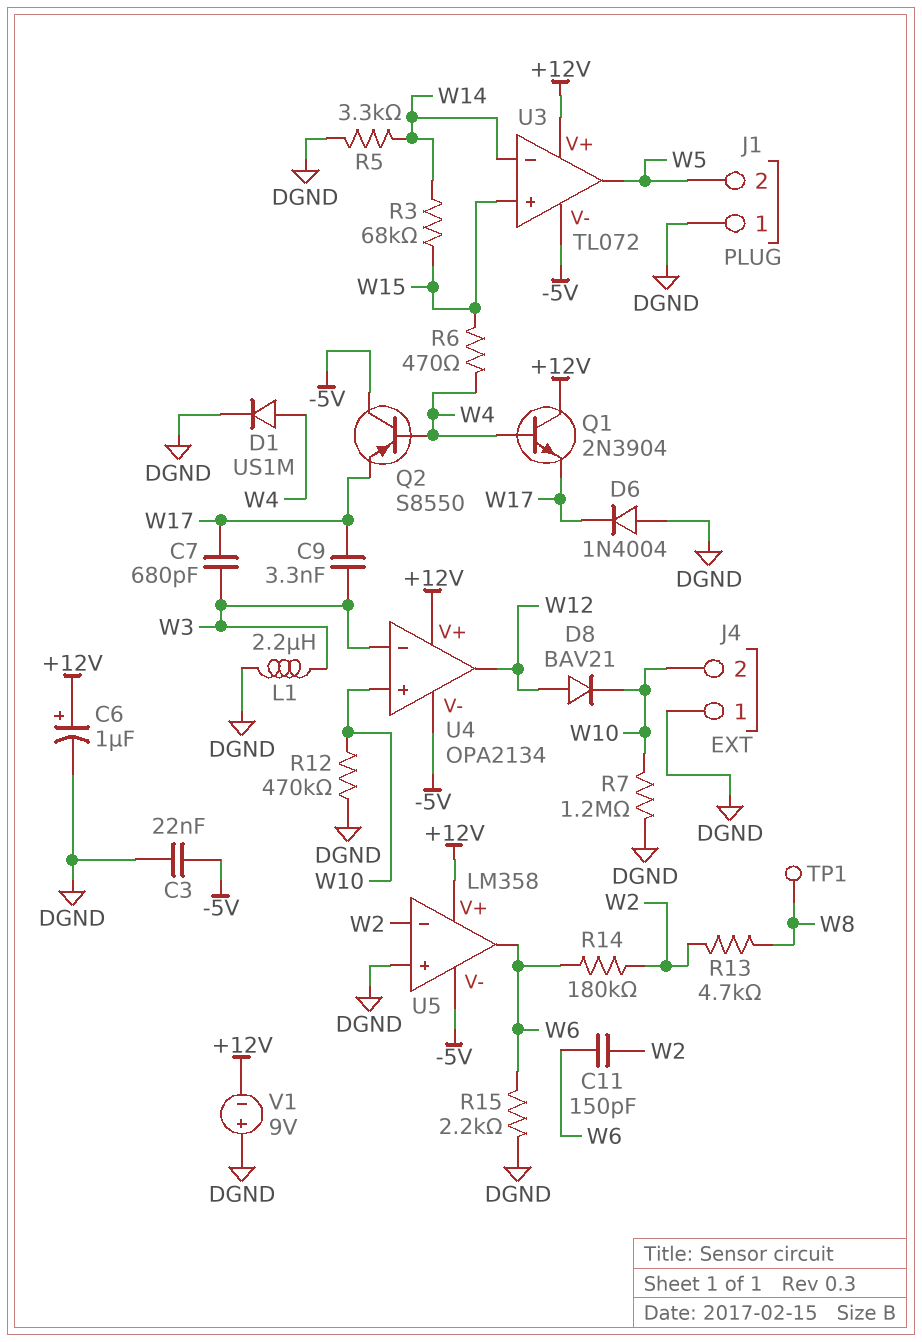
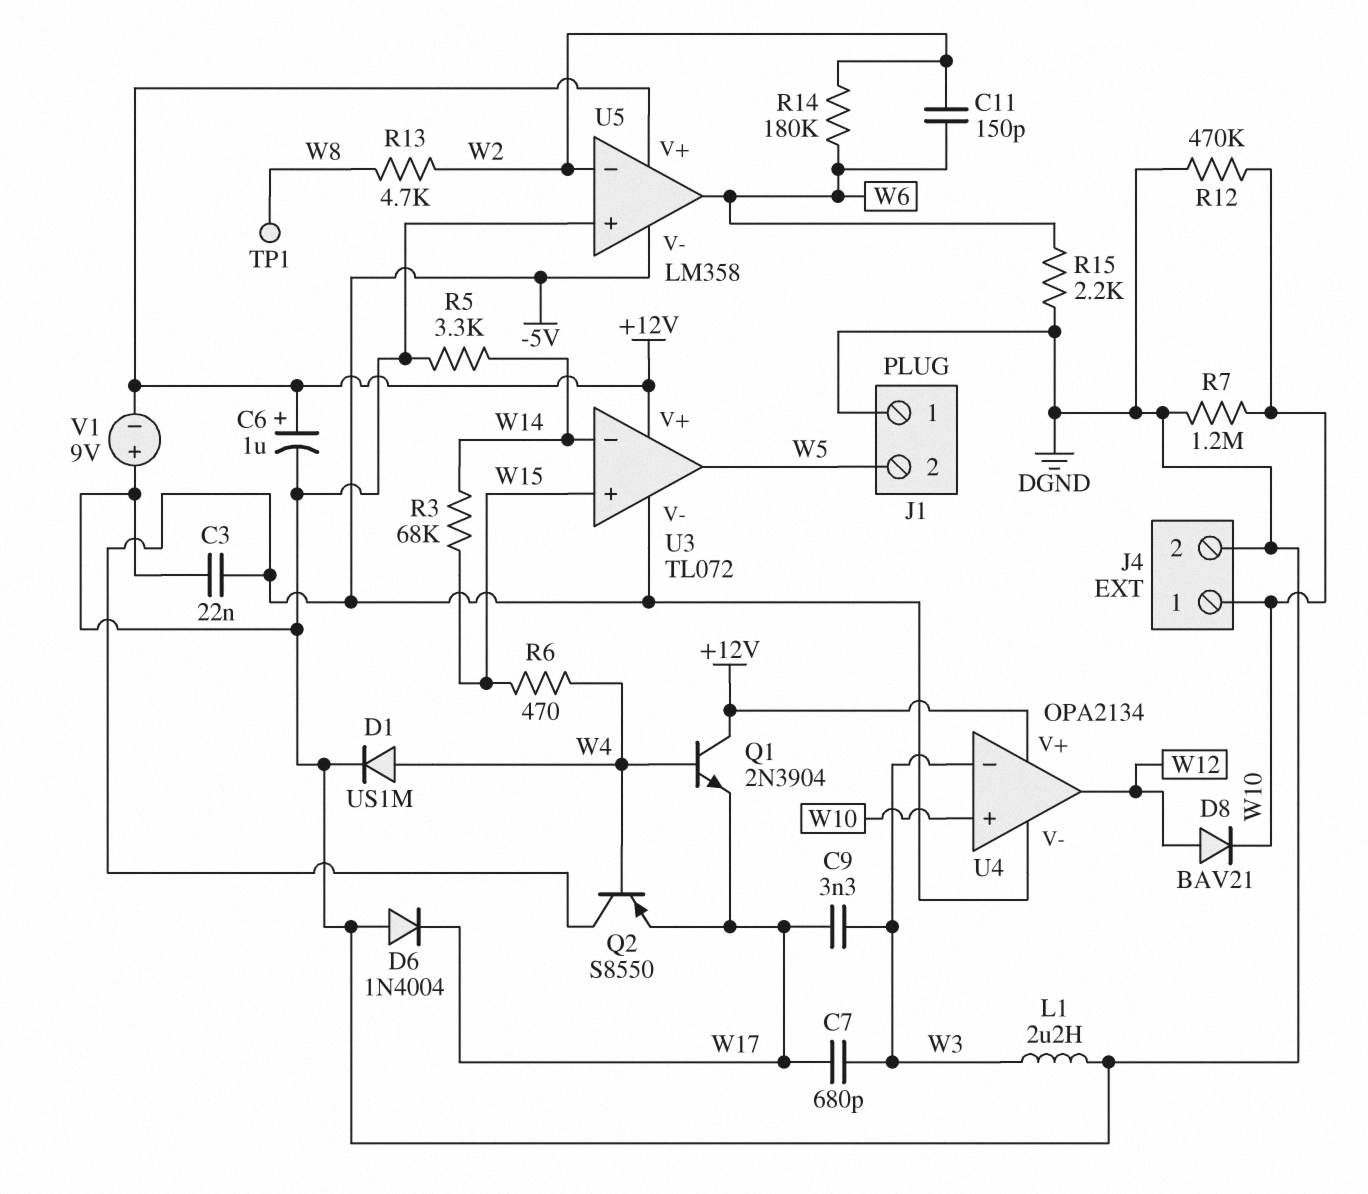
J4 pin 1: DGND -> W10
J4 pin 2: W10 -> DGND

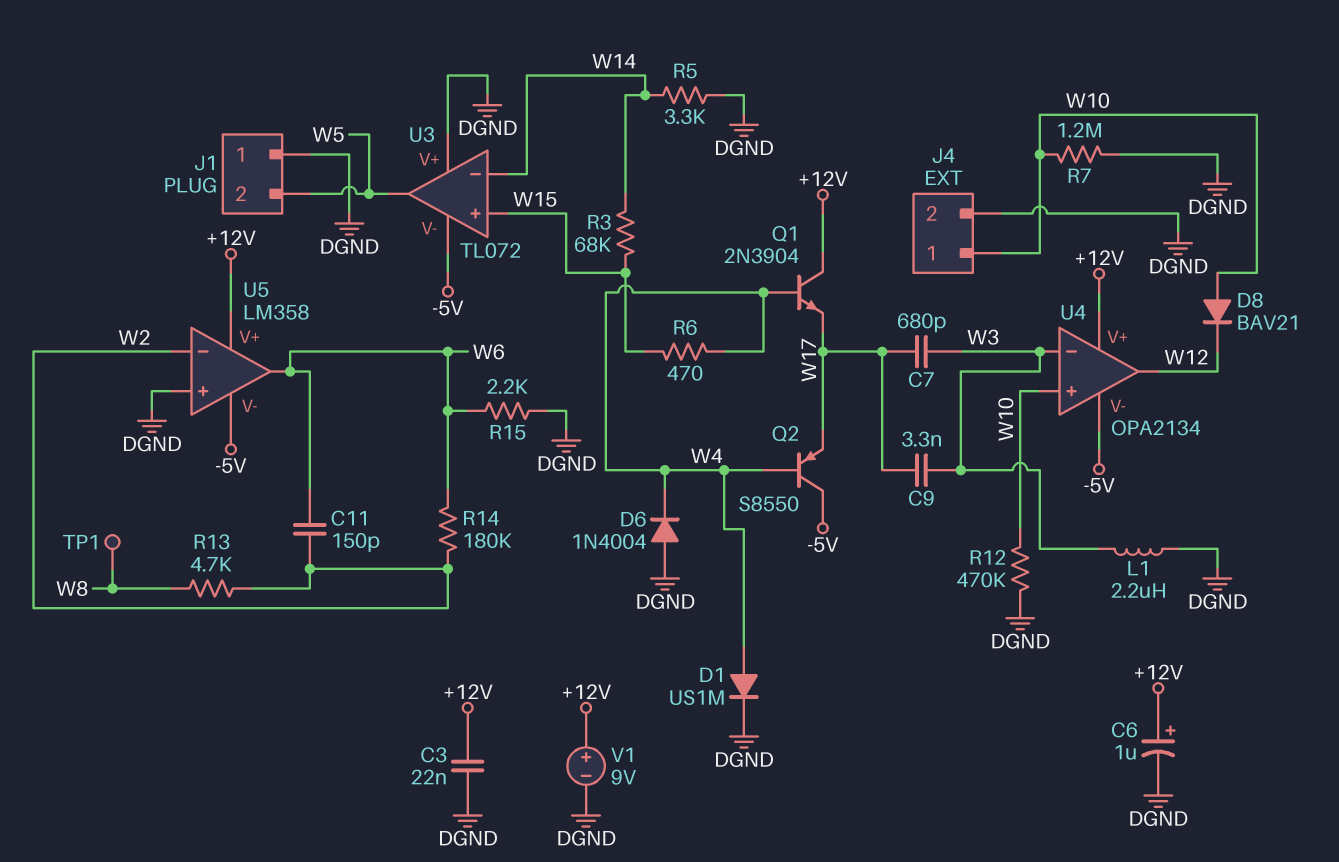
C3: 22nF (-5V, DGND) -> 22nF (+12V, DGND)
D6: diode 1N4004 (A DGND, K W17) -> diode 1N4004 (A DGND, K W4)
D8: diode BAV21 (A W12, K W10) -> diode BAV21 (A W10, K W12)
U3 pin V+: +12V -> DGND
V1: 9V (plus DGND, minus +12V) -> 9V (plus +12V, minus DGND)

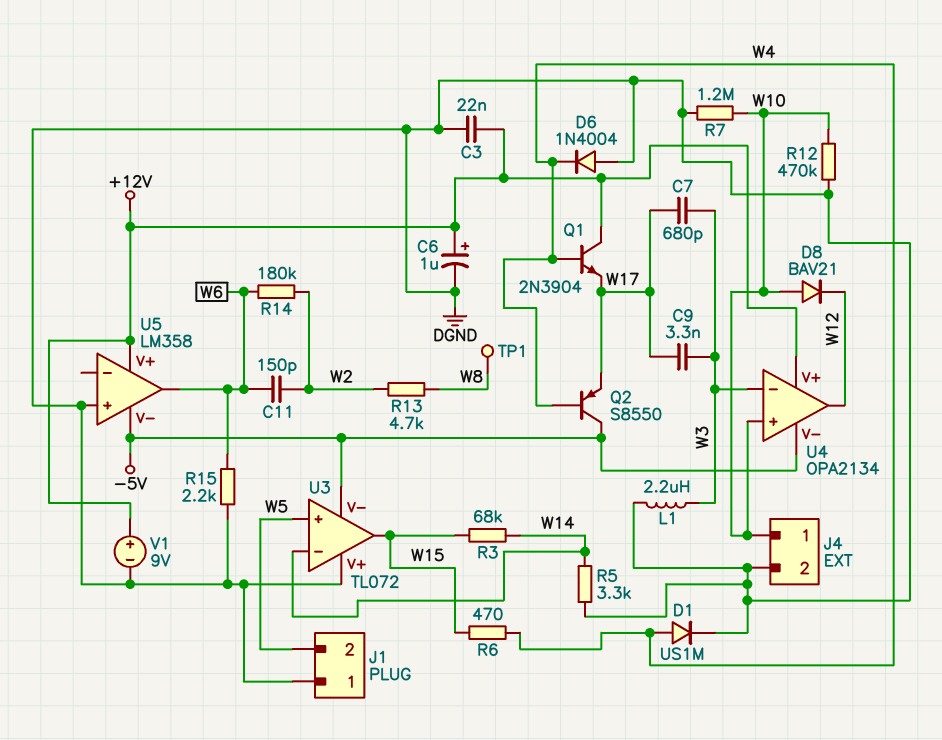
U3 pin in+: W15 -> W5
U3 pin out: W5 -> W15
U5 pin in-: W2 -> none

